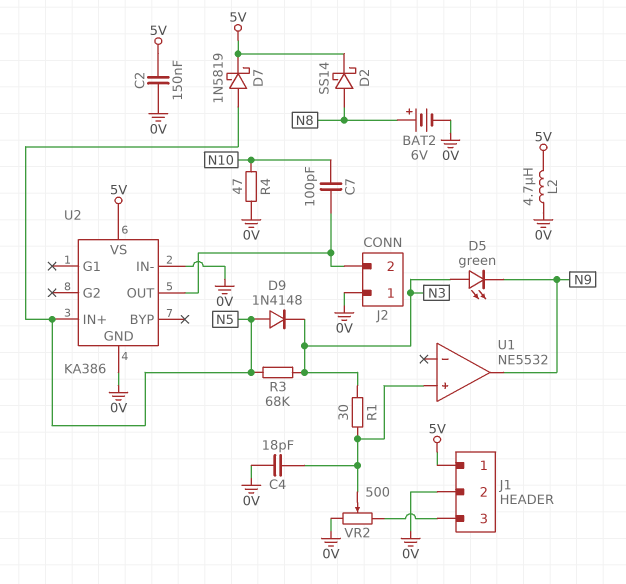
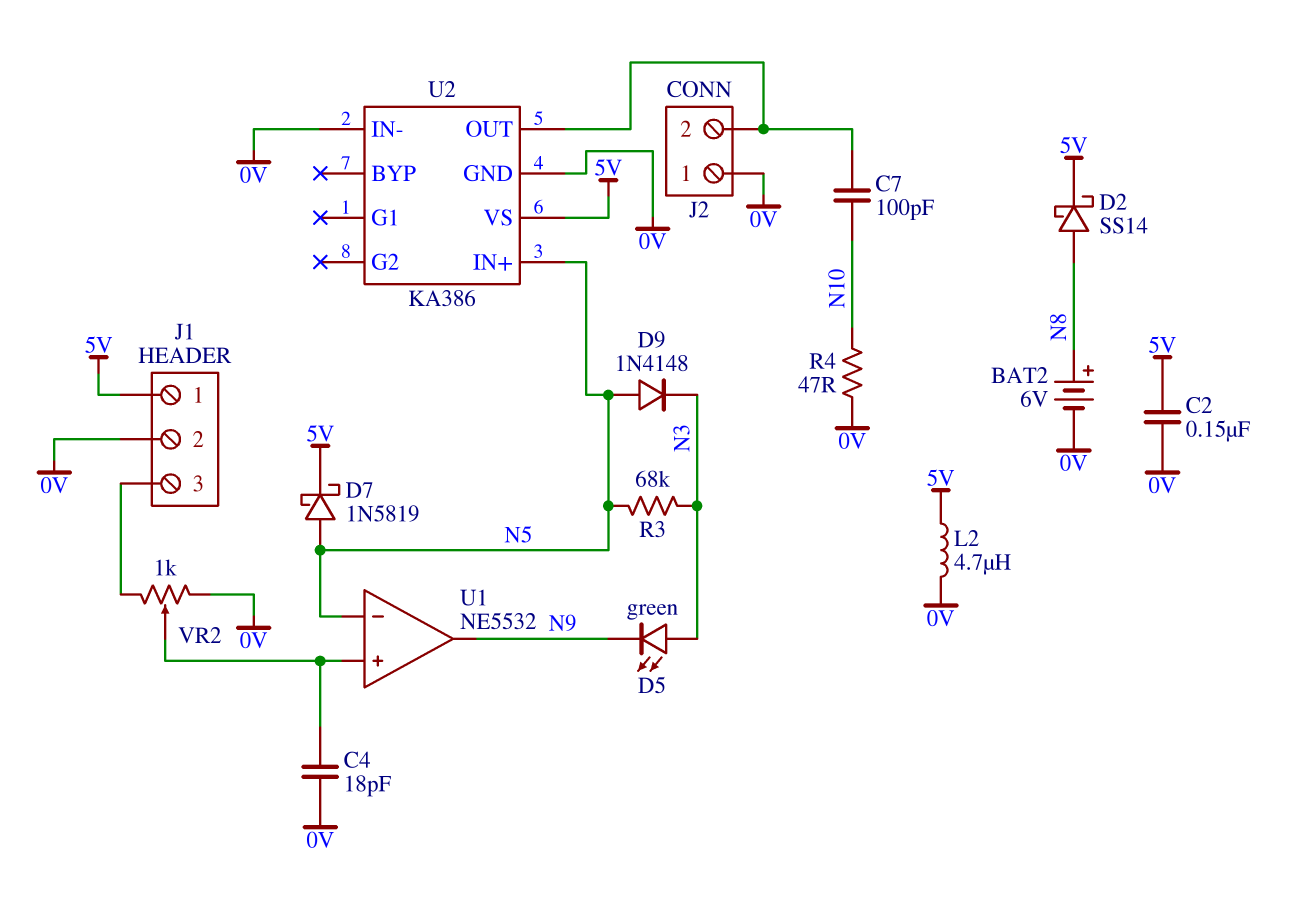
R1: 30 (N3, U1/in+) -> none
U1 pin in-: none -> N5
VR2: 500 (0V, J1/3, wiper U1/in+) -> 1k (0V, J1/3, wiper U1/in+)

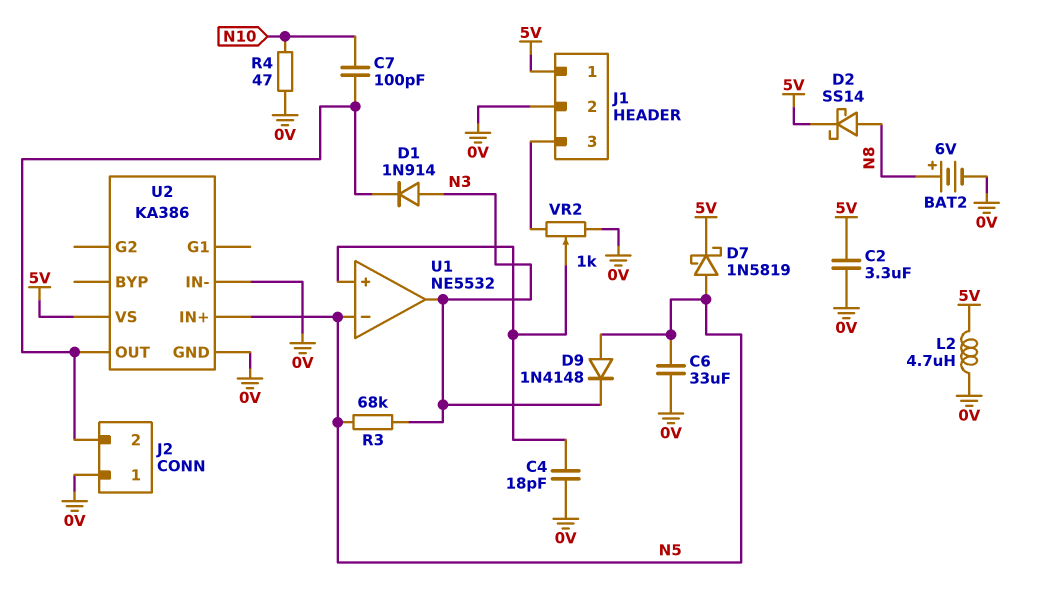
C2: 150nF (0V, 5V) -> 3.3uF (0V, 5V)
C6: none -> 33uF (0V, N5)
D1: none -> diode 1N914 (A N3, K J2/2)
D5: LED green (A N3, K N9) -> none
U1 pin out: N9 -> N3

